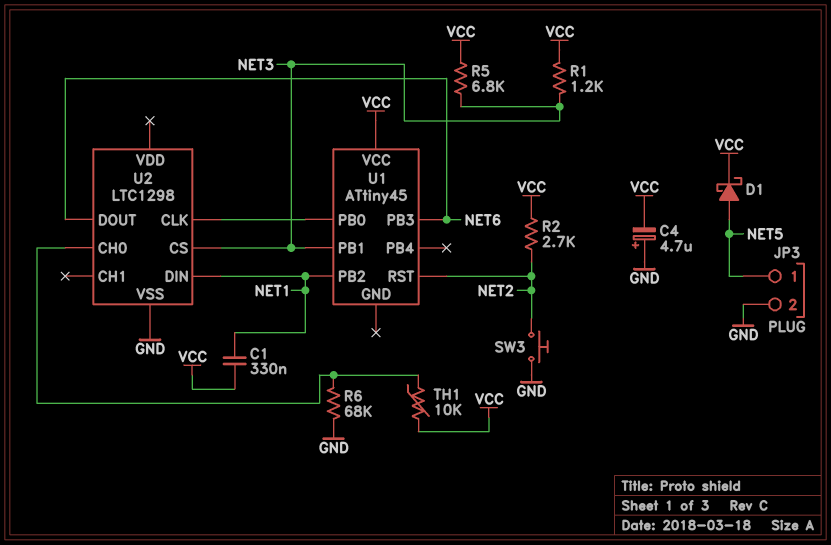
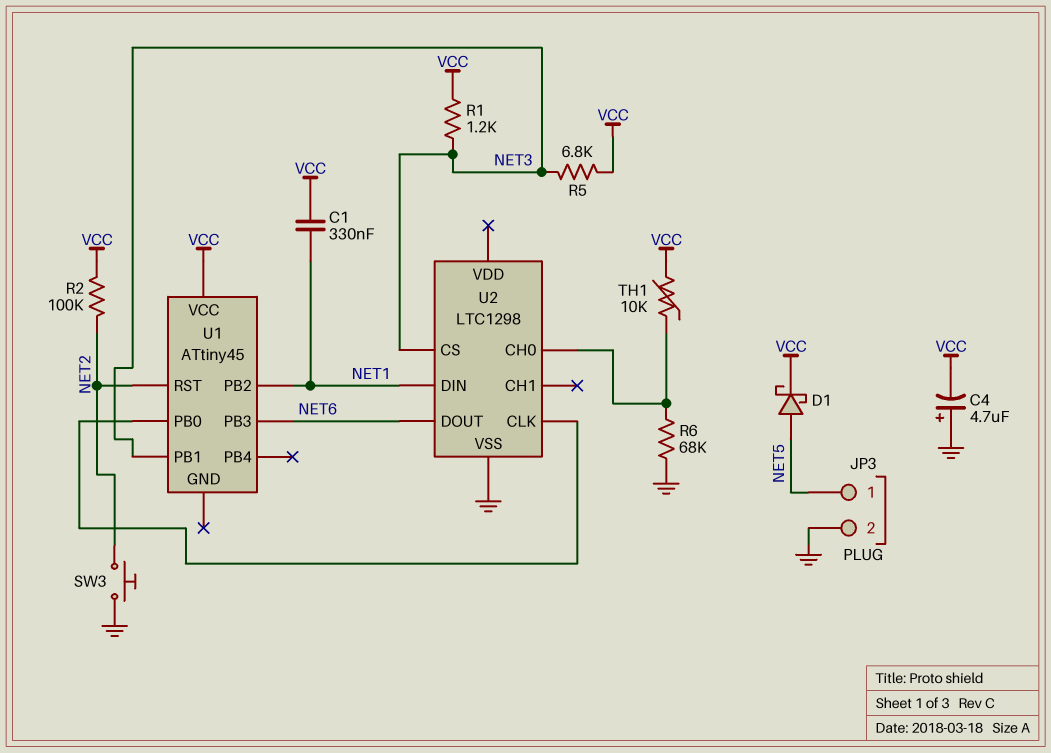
R2: 2.7k (NET2, VCC) -> 100k (NET2, VCC)

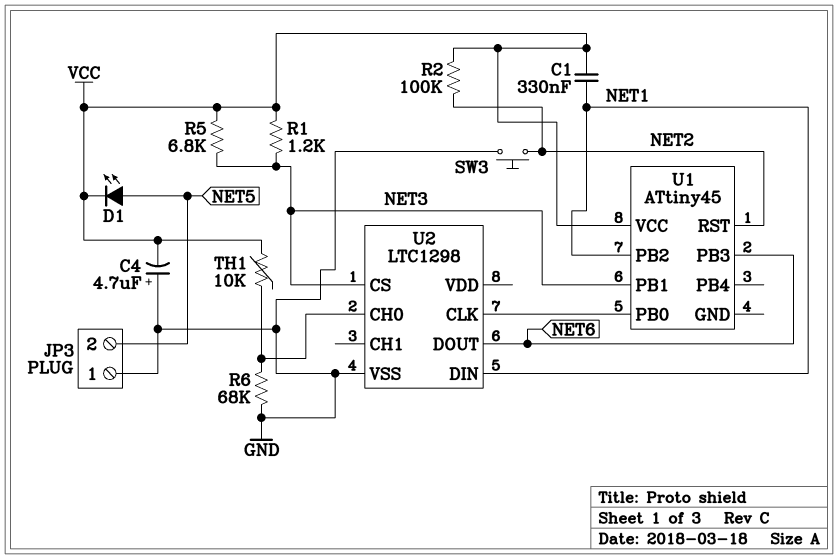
D1: schottky (A NET5, K VCC) -> LED (A NET5, K VCC)
JP3 pin 1: NET5 -> GND
JP3 pin 2: GND -> NET5

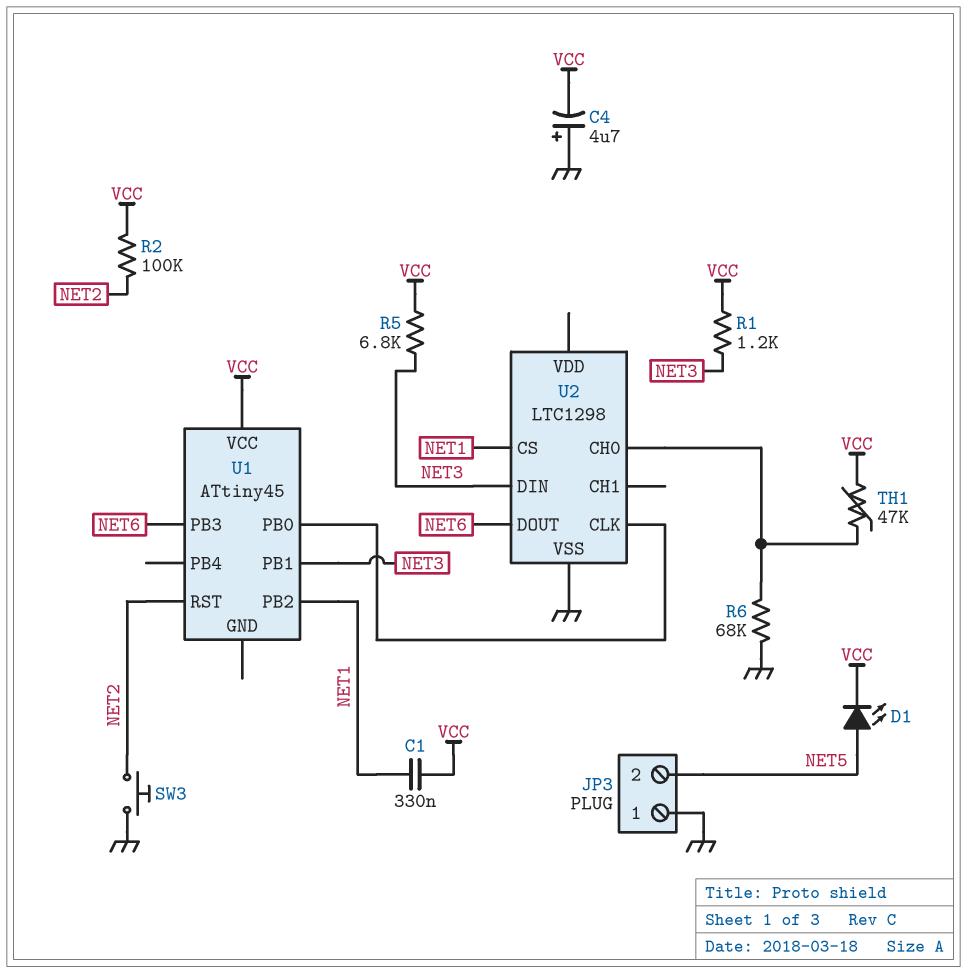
TH1: 10k (U2/CH0, VCC) -> 47k (U2/CH0, VCC)
U2 pin CS: NET3 -> NET1
U2 pin DIN: NET1 -> NET3

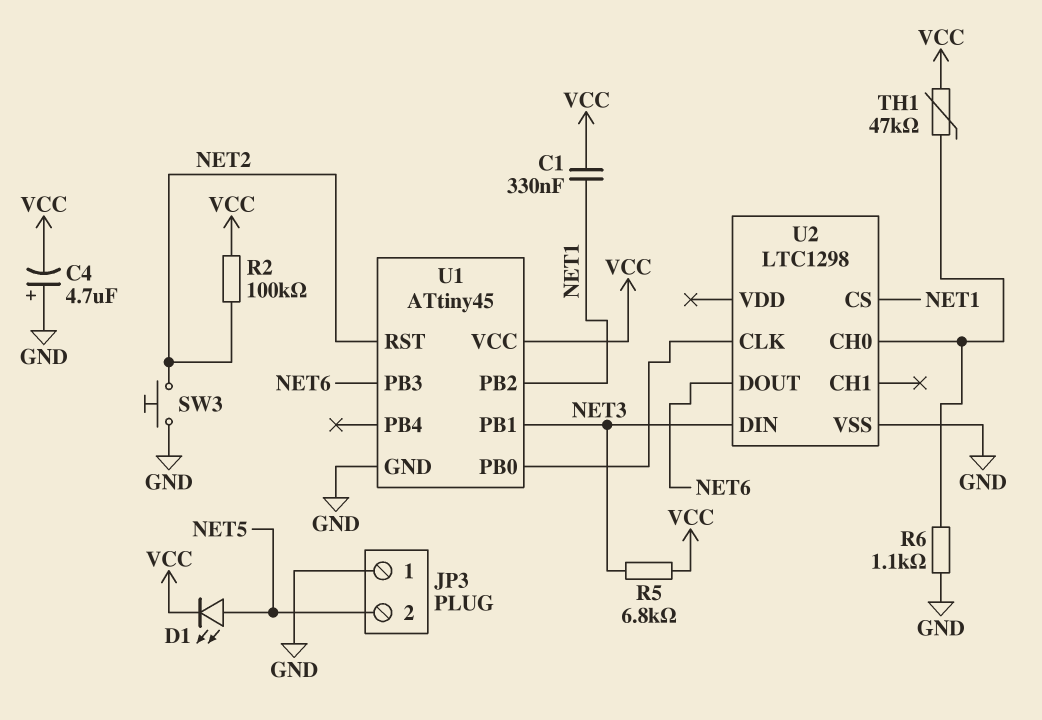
R1: 1.2k (NET3, VCC) -> none
R6: 68k (GND, U2/CH0) -> 1.1k (GND, U2/CH0)
U1 pin GND: none -> GND

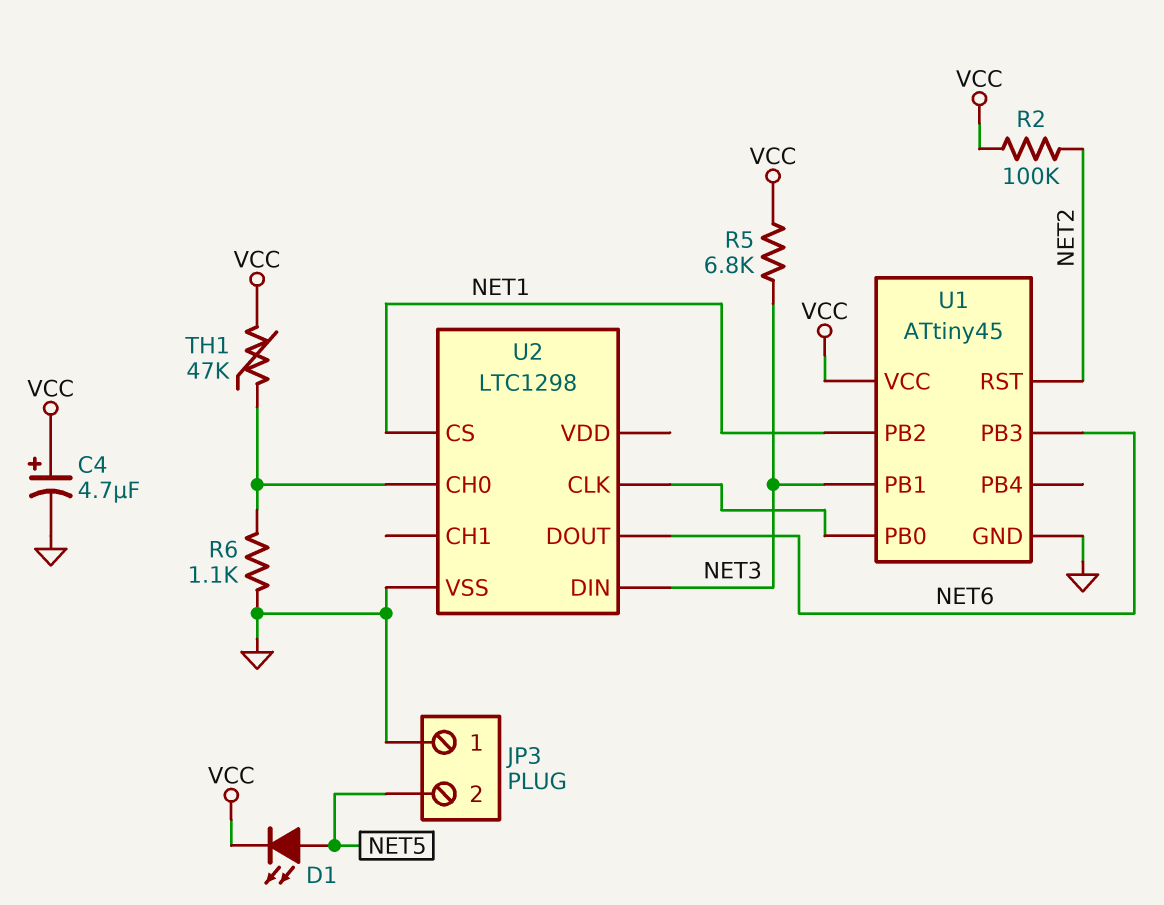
C1: 330nF (NET1, VCC) -> none
C4: 4.7uF (plus GND, minus VCC) -> 4.7uF (plus VCC, minus GND)
SW3: button (GND, NET2) -> none

